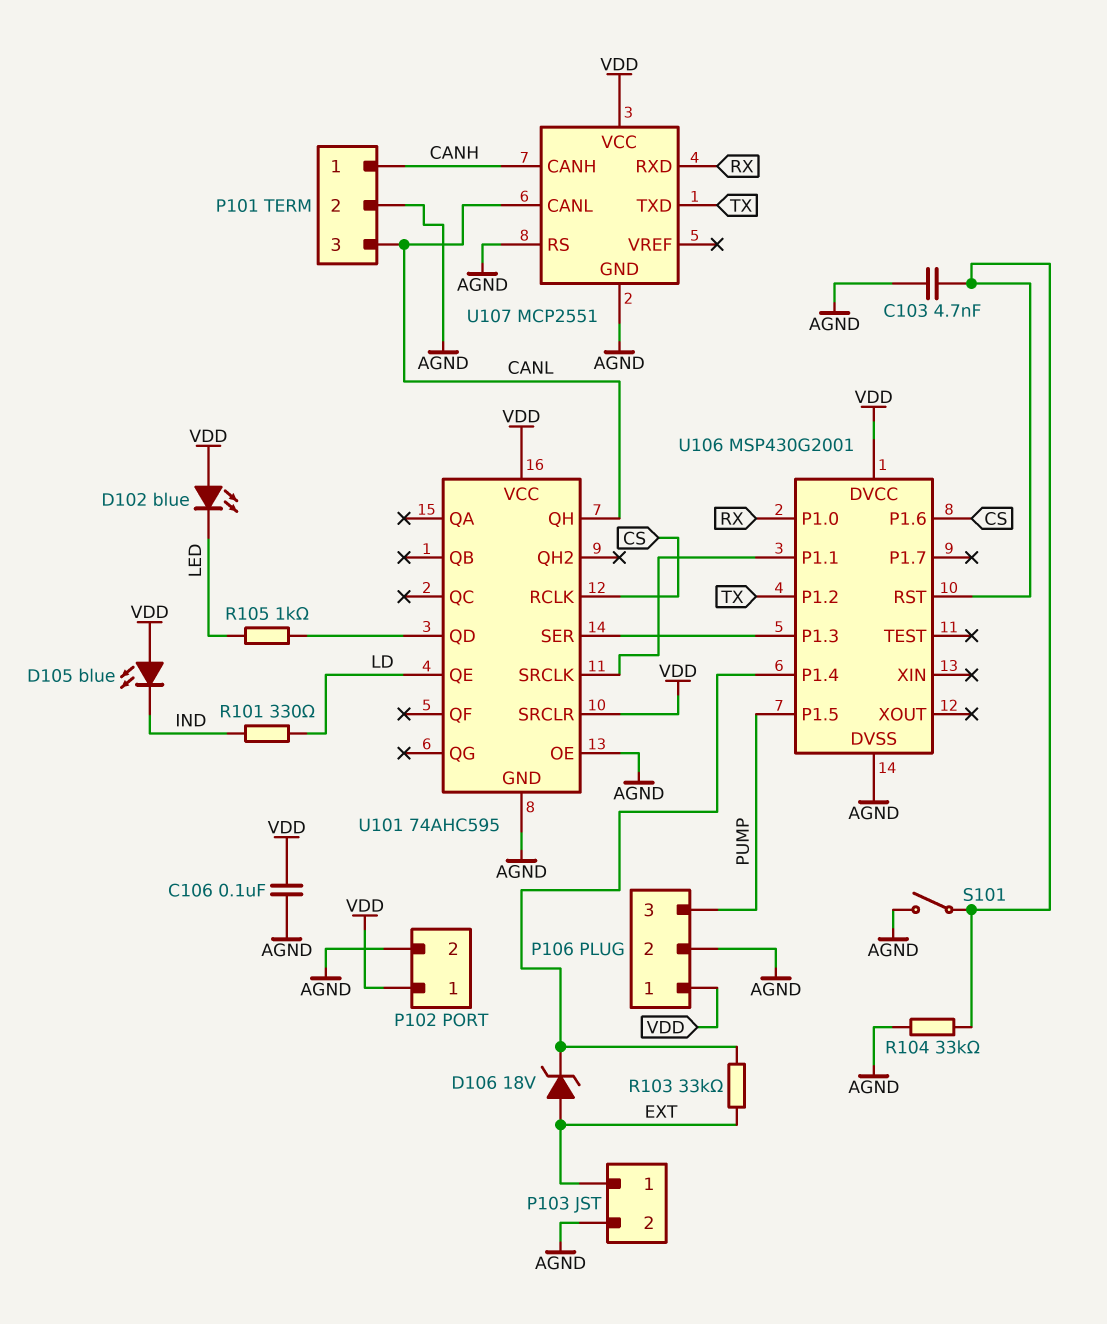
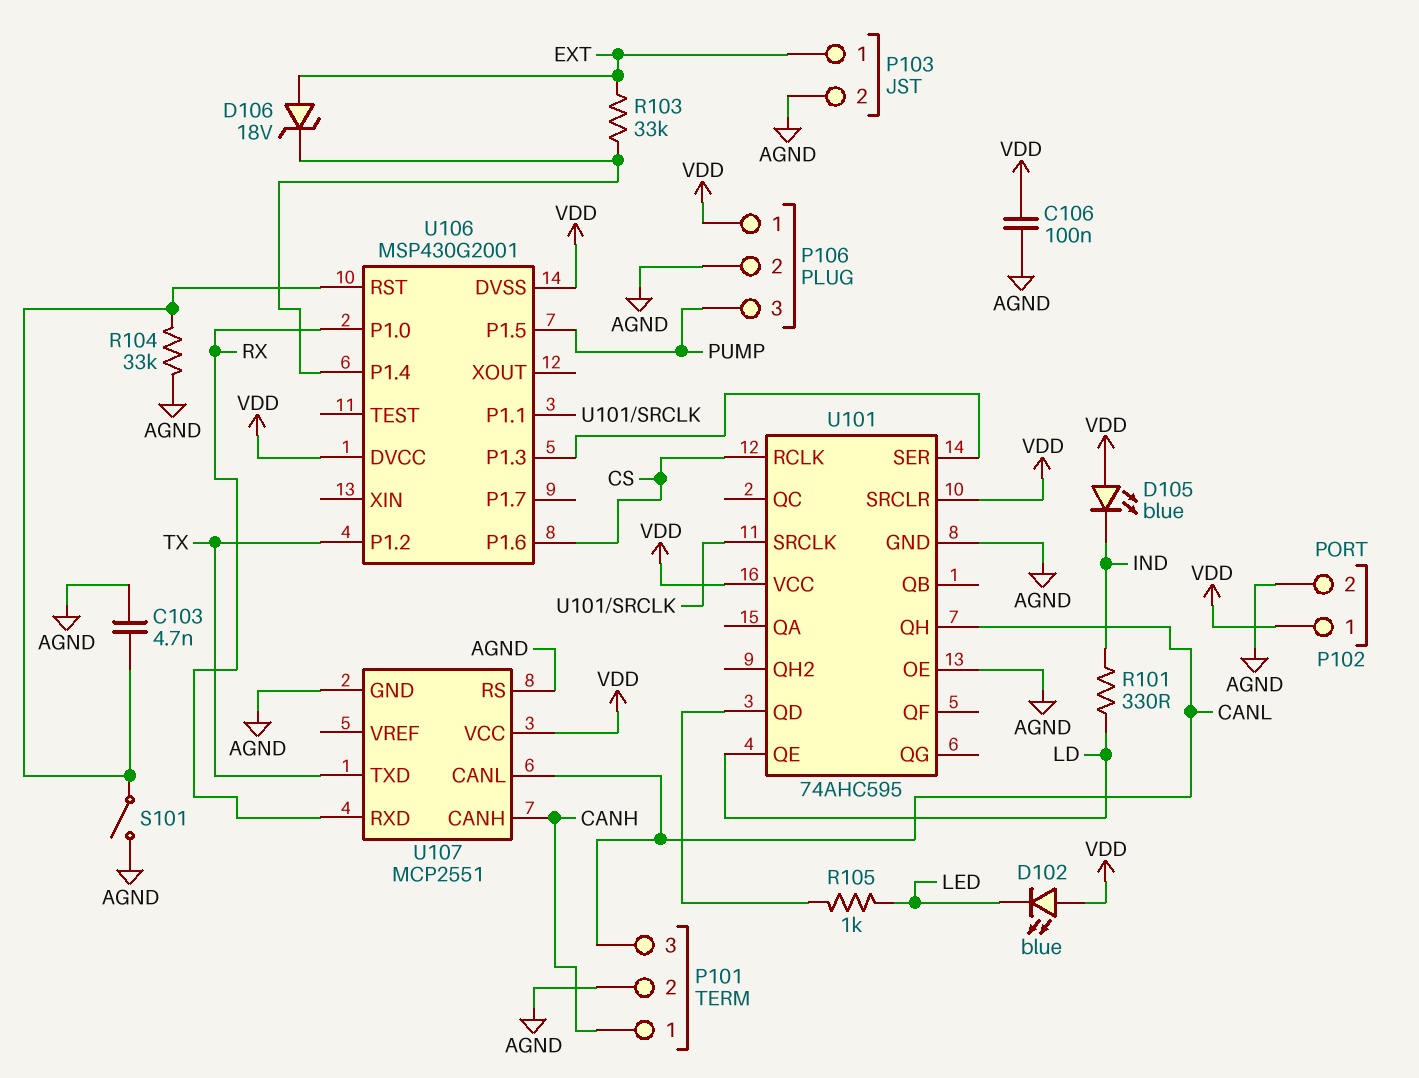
U106 pin DVSS: AGND -> VDD

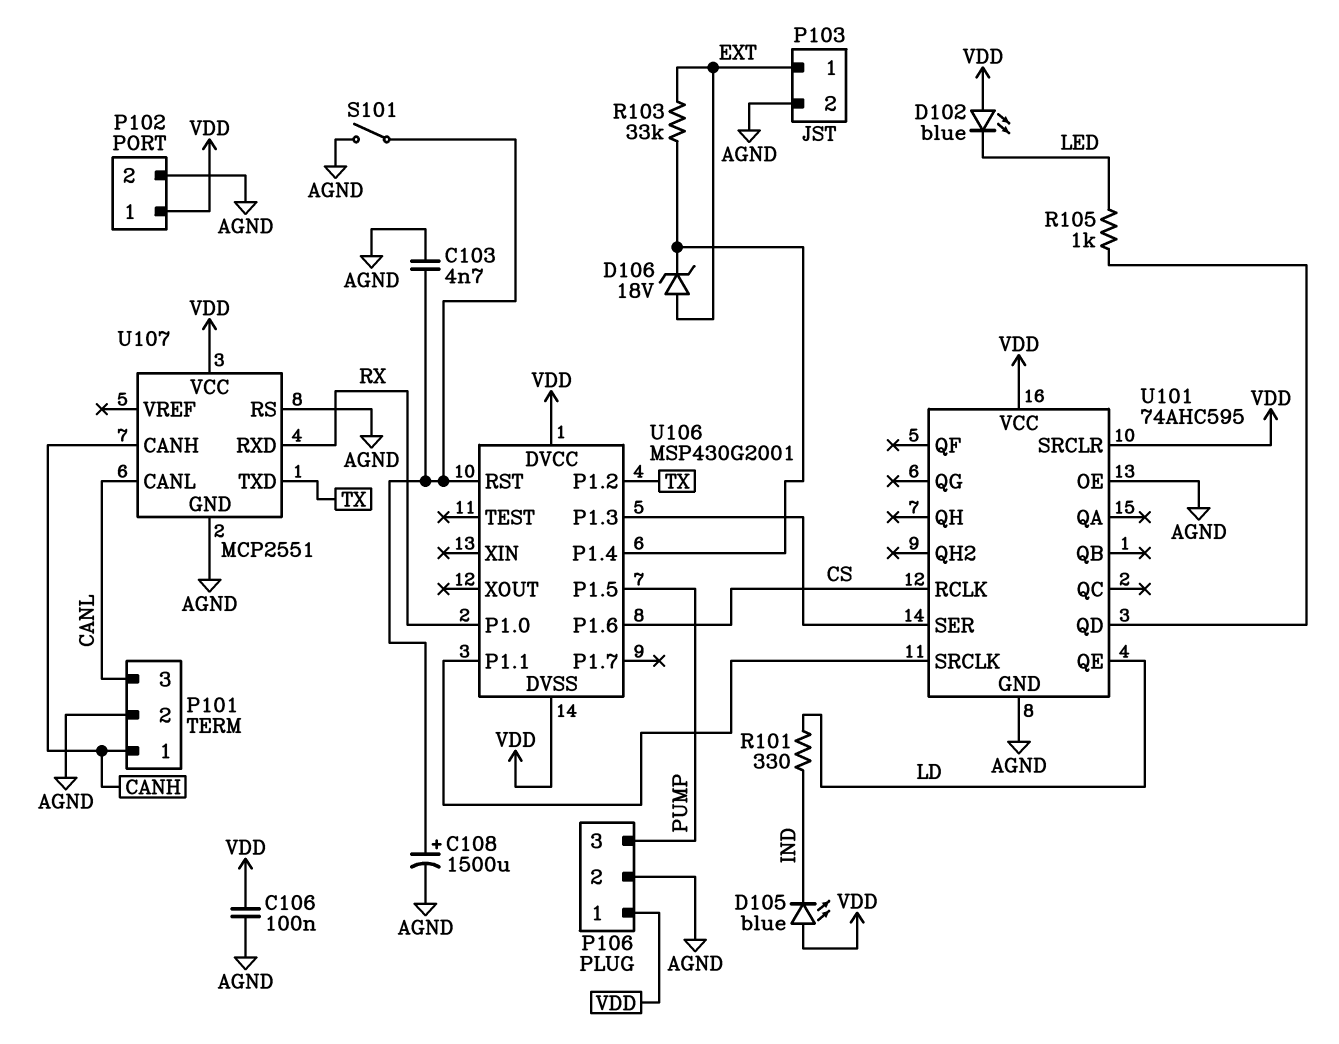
C108: none -> 1500uF (plus U106/RST, minus AGND)
R104: 33k (AGND, U106/RST) -> none
U101 pin QH: CANL -> none

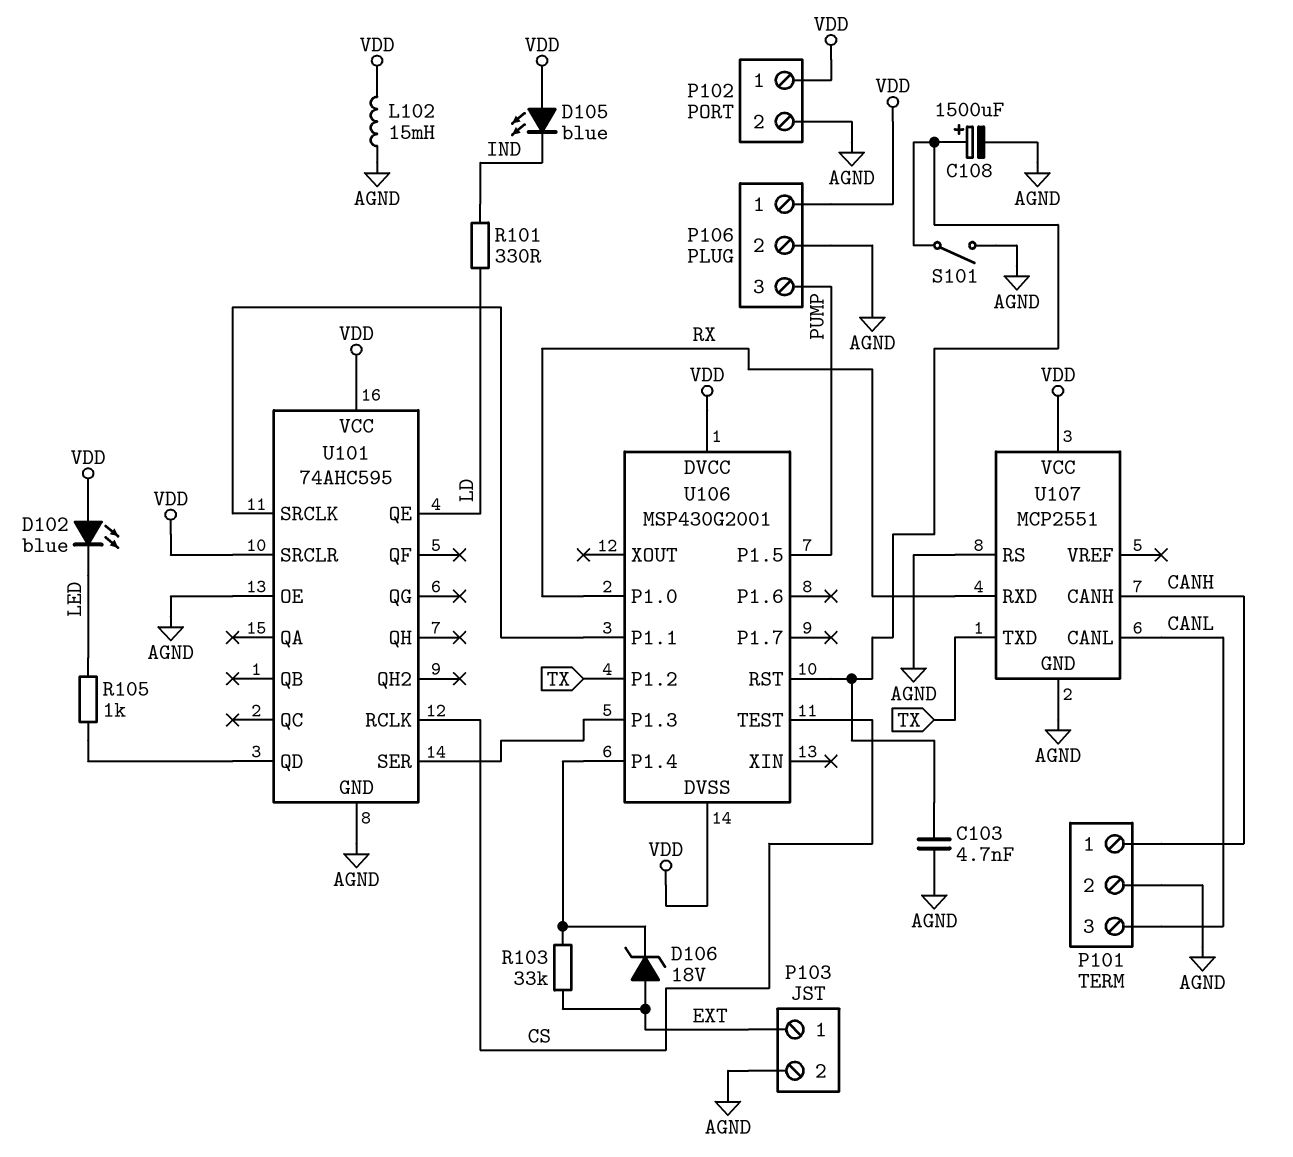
C106: 100nF (AGND, VDD) -> none
L102: none -> 15mH (AGND, VDD)
U106 pin P1.6: CS -> none
U106 pin TEST: none -> CS

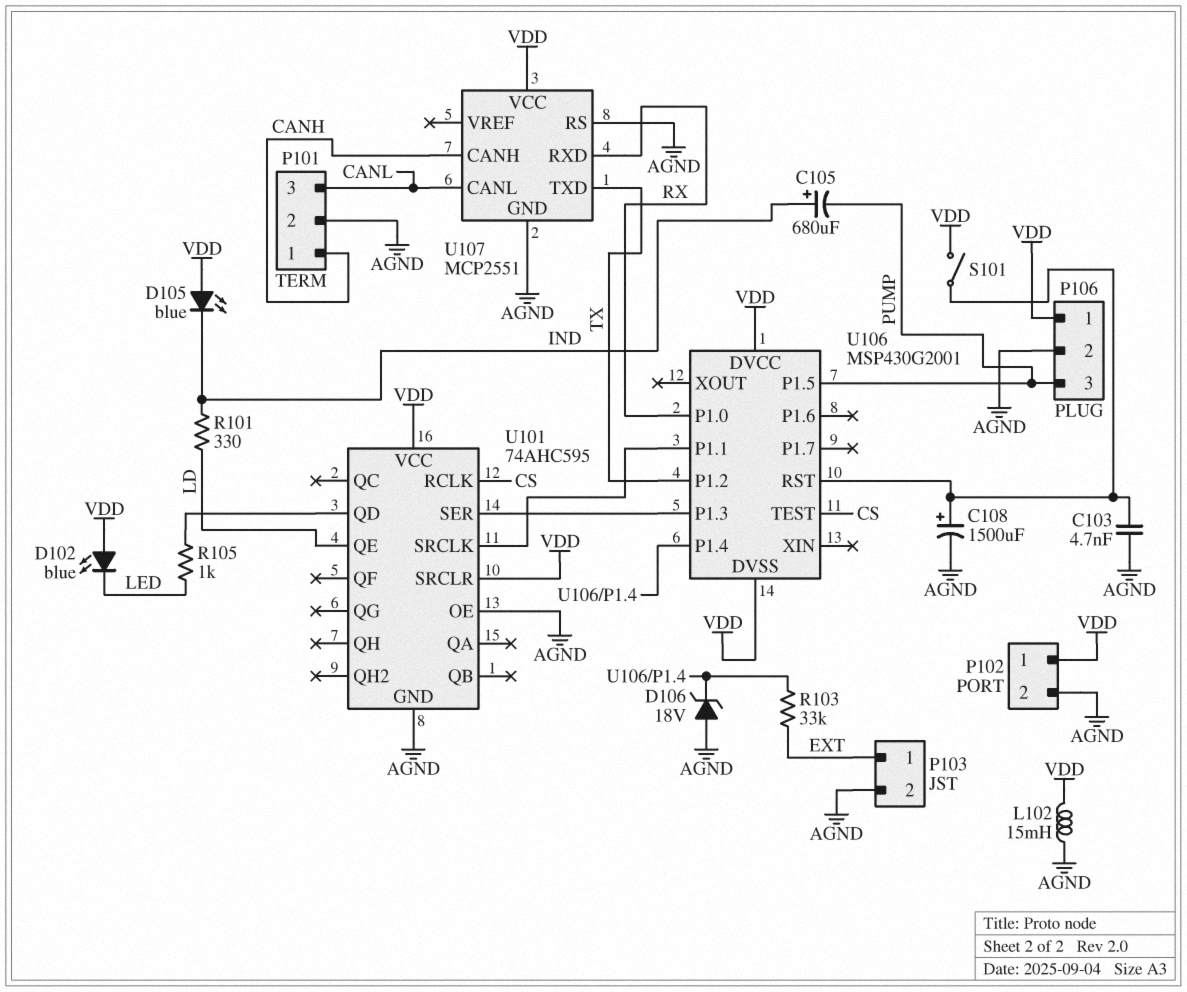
C105: none -> 680uF (plus IND, minus PUMP)
D106: zener 18V (A EXT, K U106/P1.4) -> zener 18V (A AGND, K U106/P1.4)
S101: switch (AGND, U106/RST) -> switch (U106/RST, VDD)

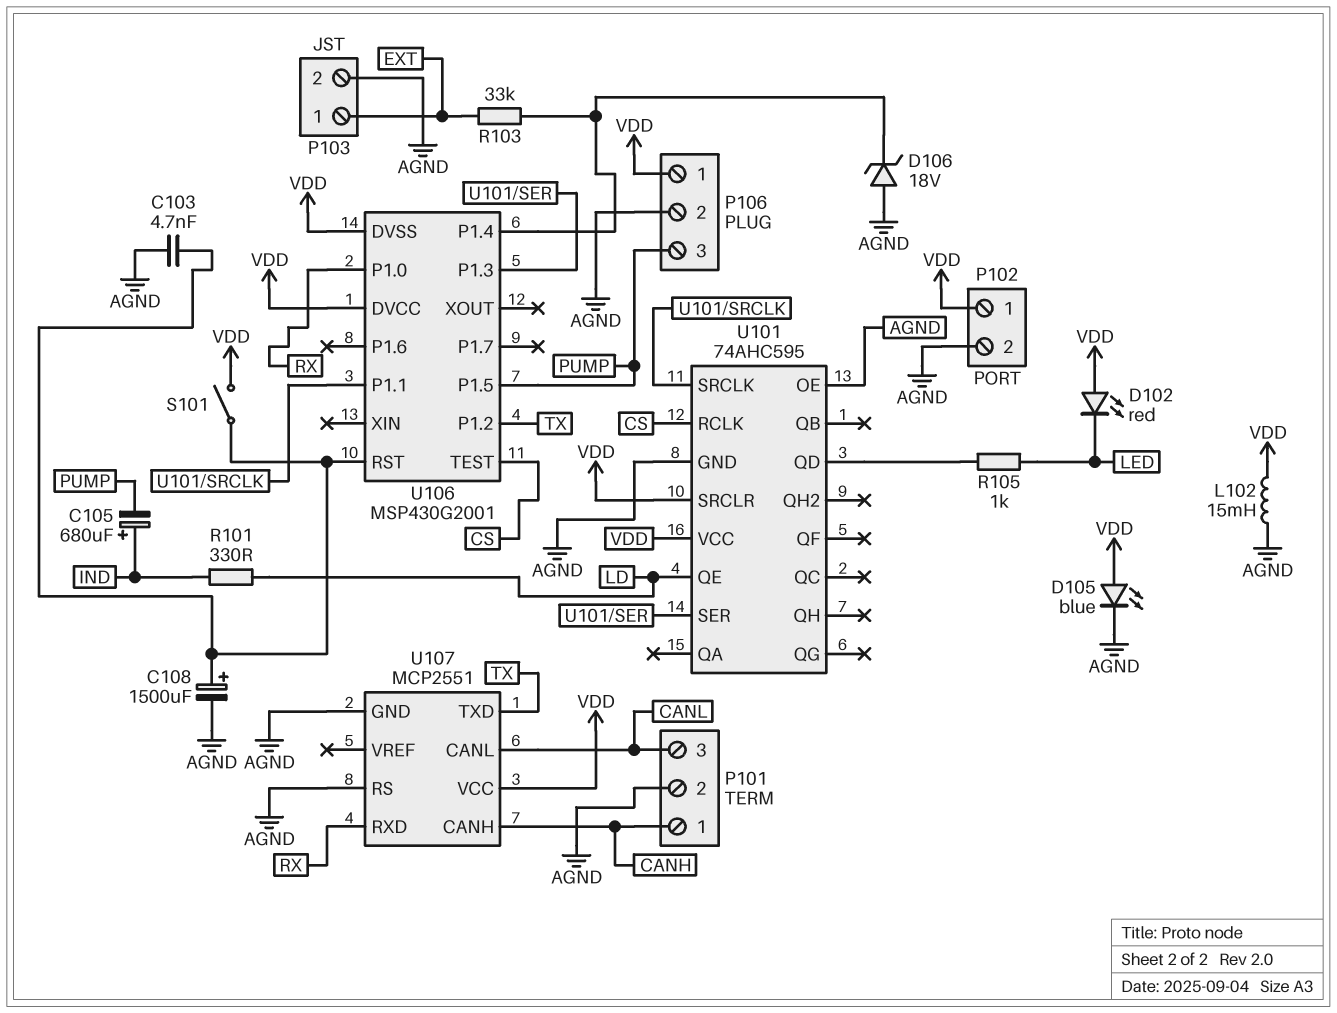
D102: LED blue (A VDD, K LED) -> LED red (A VDD, K LED)
D105: LED blue (A VDD, K IND) -> LED blue (A VDD, K AGND)

